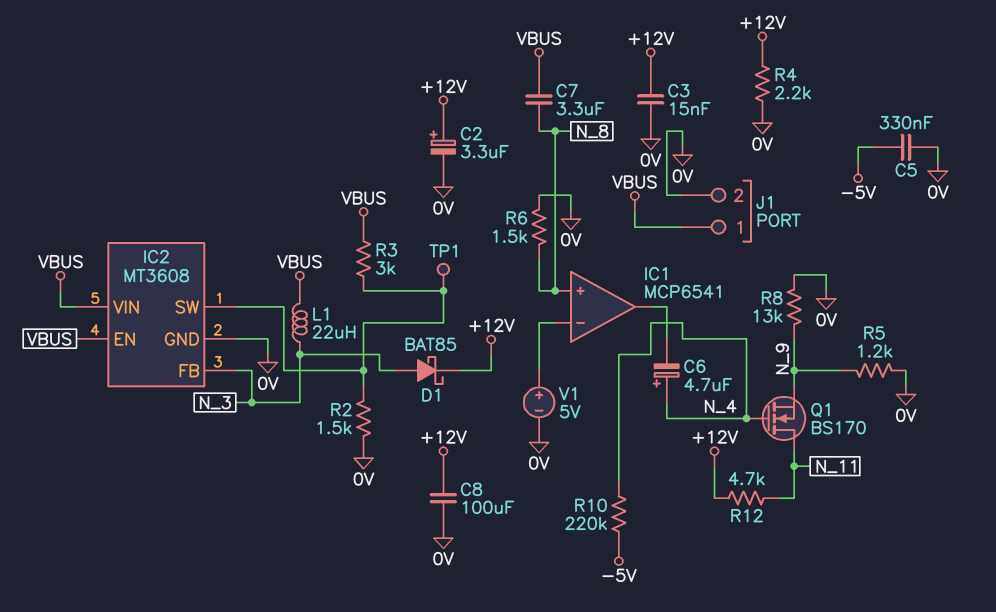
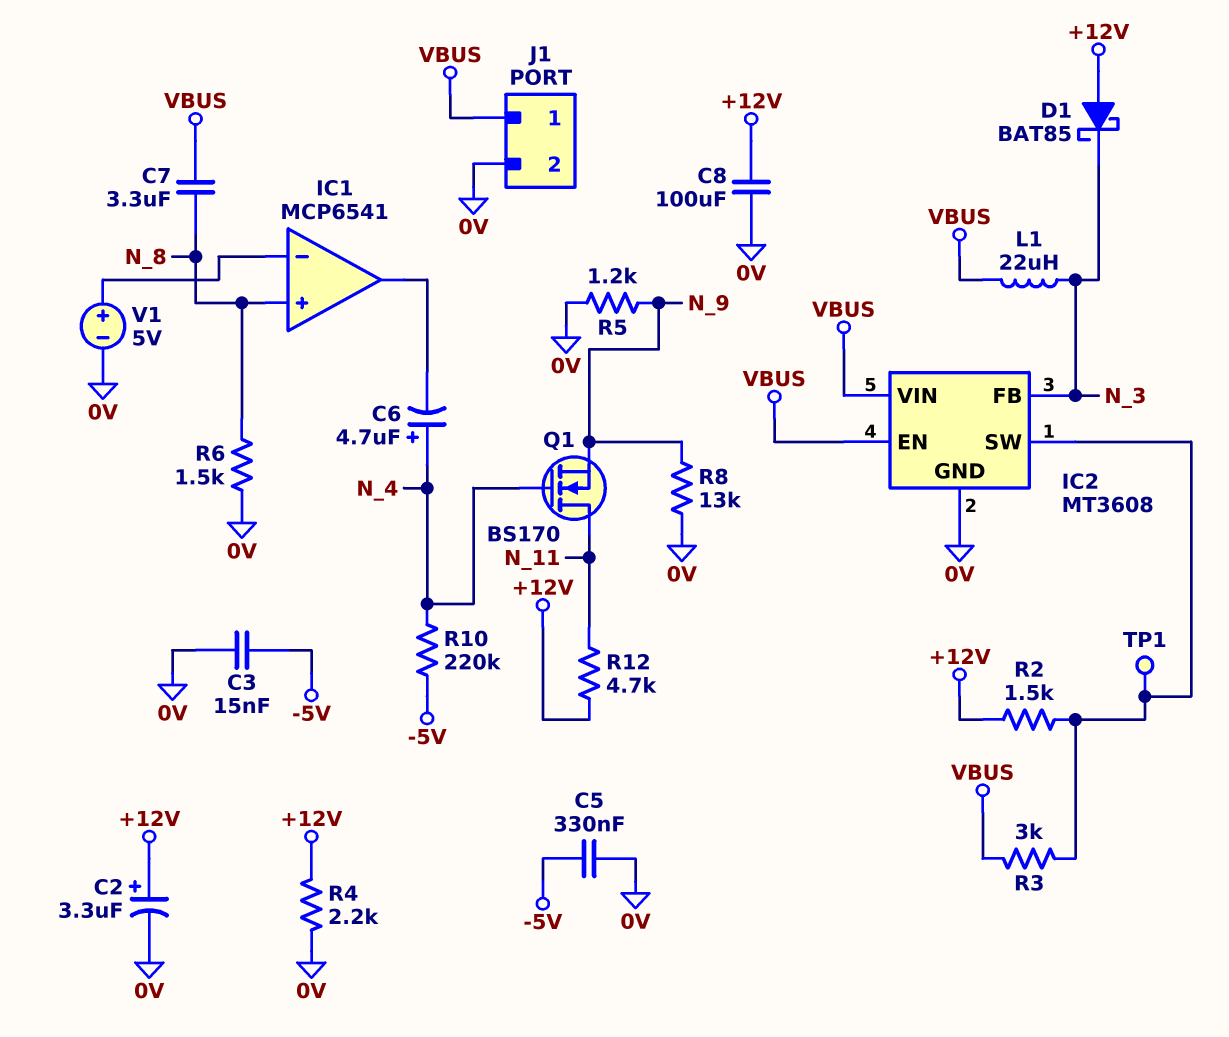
C3: 15nF (+12V, 0V) -> 15nF (-5V, 0V)
D1: schottky BAT85 (A N_3, K +12V) -> schottky BAT85 (A +12V, K N_3)
R2: 1.5k (0V, IC2/SW) -> 1.5k (+12V, IC2/SW)

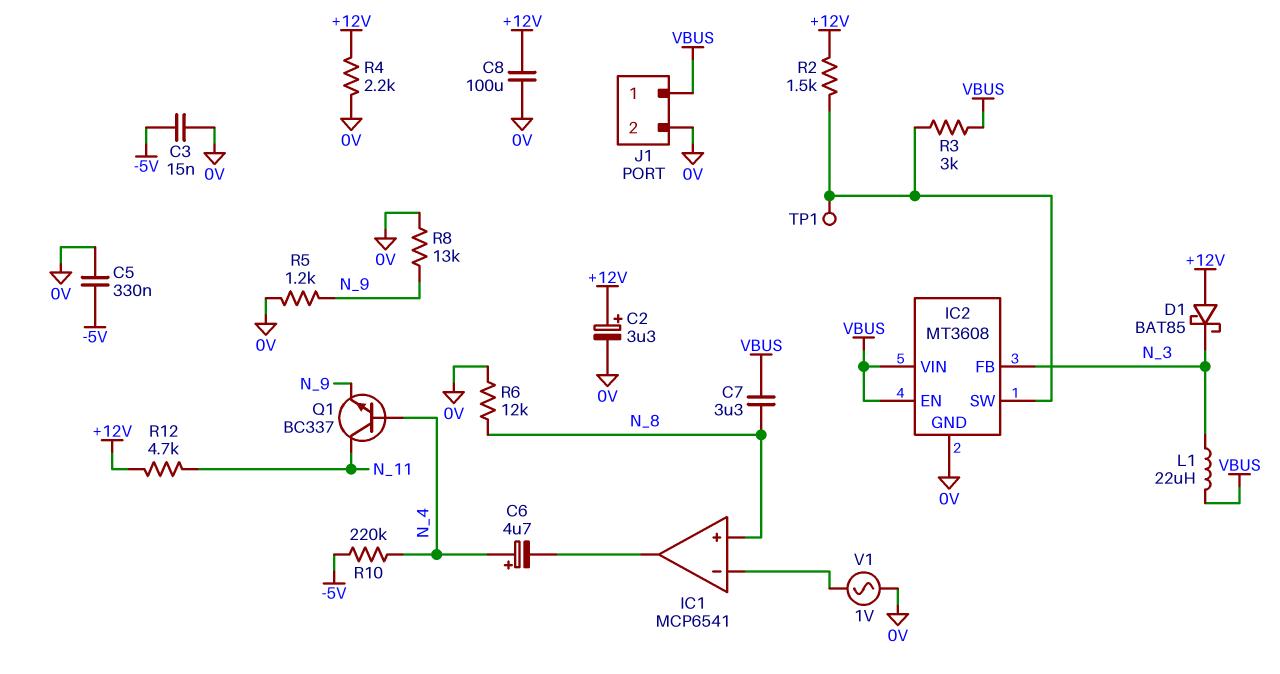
Q1: NMOS BS170 (G N_4, D N_11, S N_9) -> NPN BC337 (B N_4, C N_11, E N_9)
R6: 1.5k (0V, N_8) -> 12k (0V, N_8)
V1: 5V (plus IC1/in-, minus 0V) -> AC 1V (0V, IC1/in-)

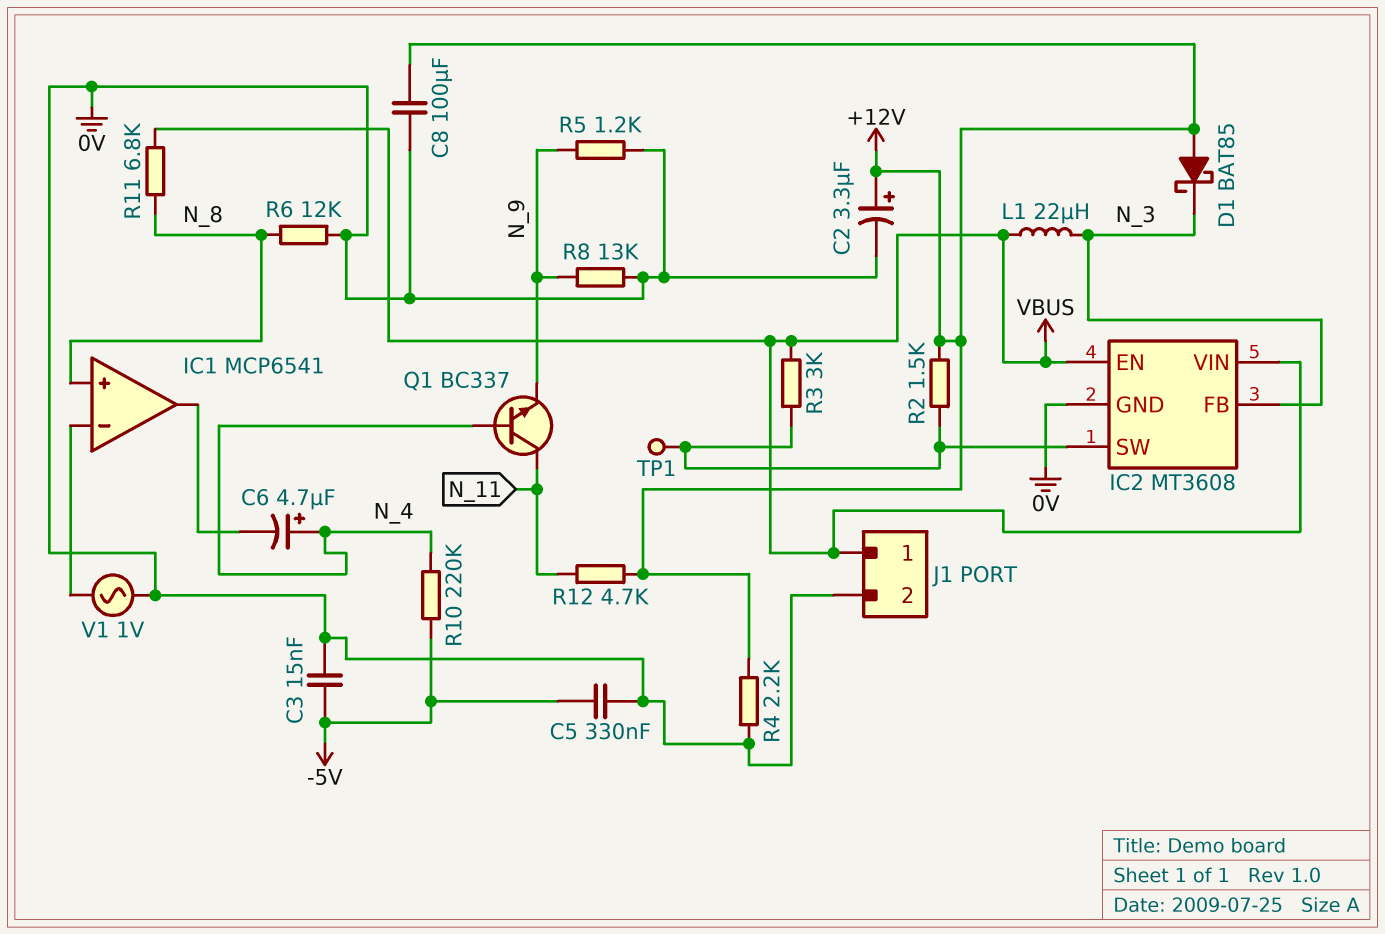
C7: 3.3uF (N_8, VBUS) -> none
R11: none -> 6.8k (N_8, VBUS)

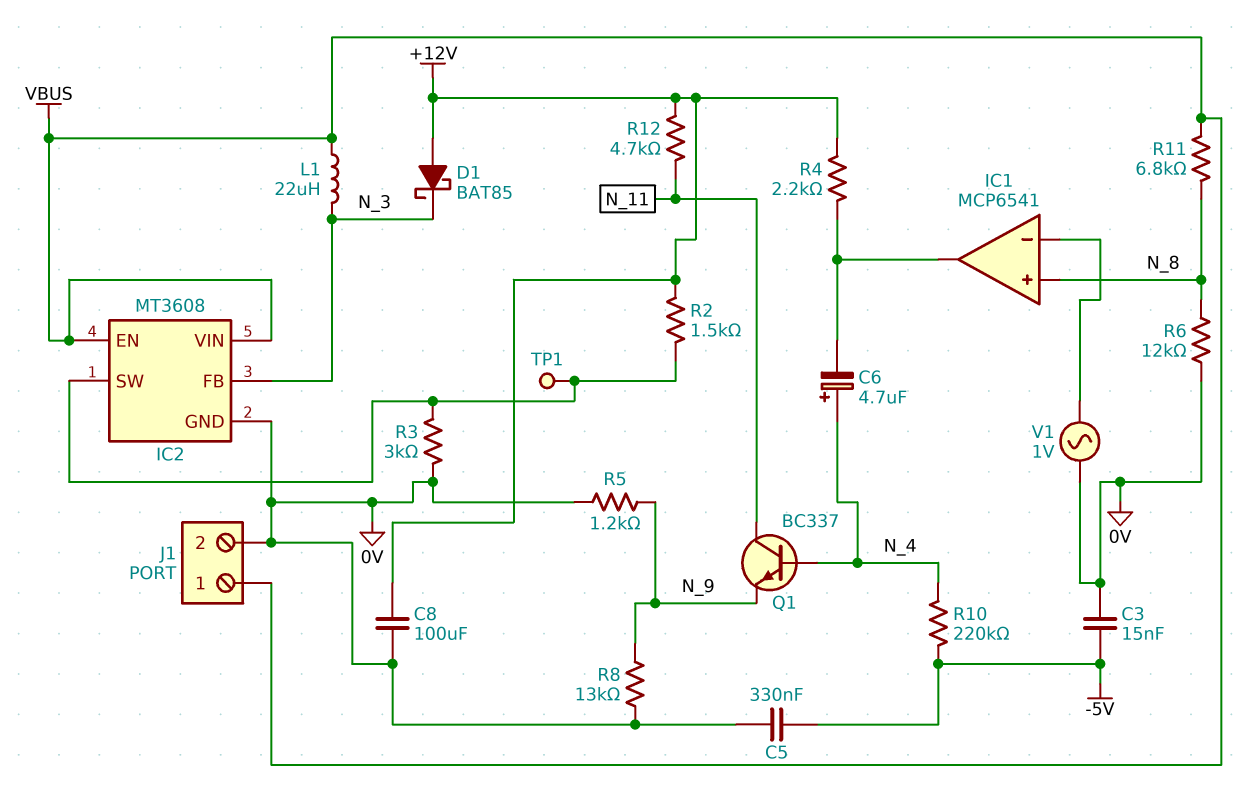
C2: 3.3uF (plus +12V, minus 0V) -> none
R3: 3k (IC2/SW, VBUS) -> 3k (0V, IC2/SW)
R4: 2.2k (+12V, 0V) -> 2.2k (+12V, IC1/out)

